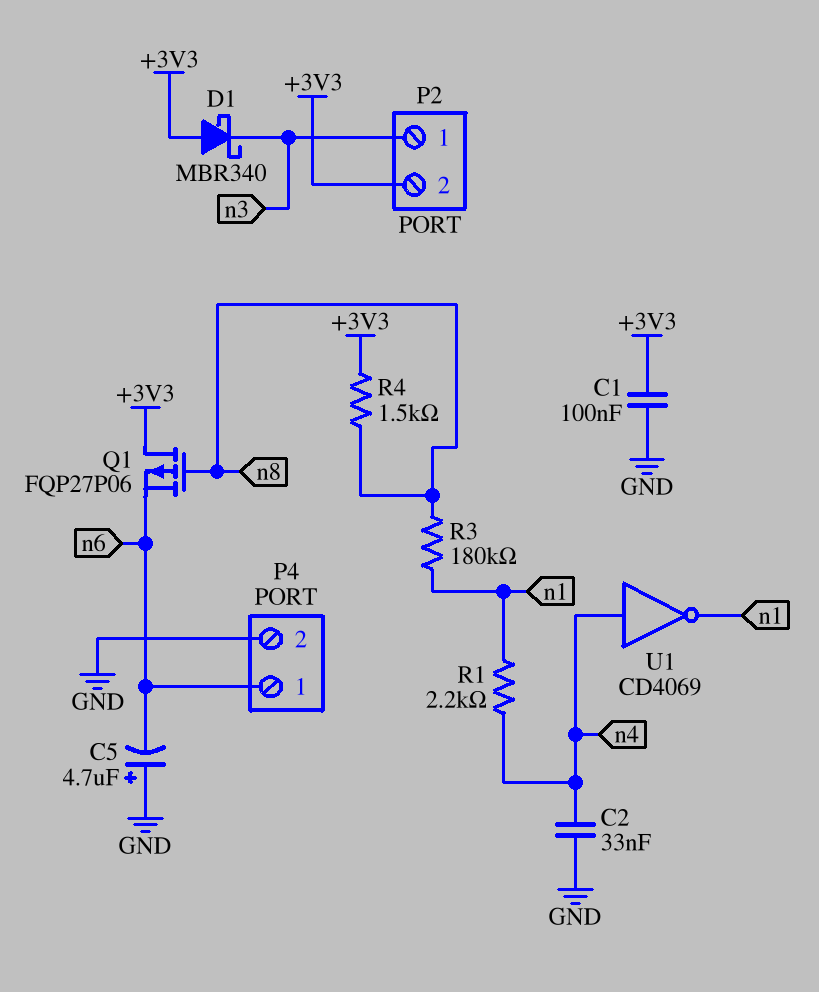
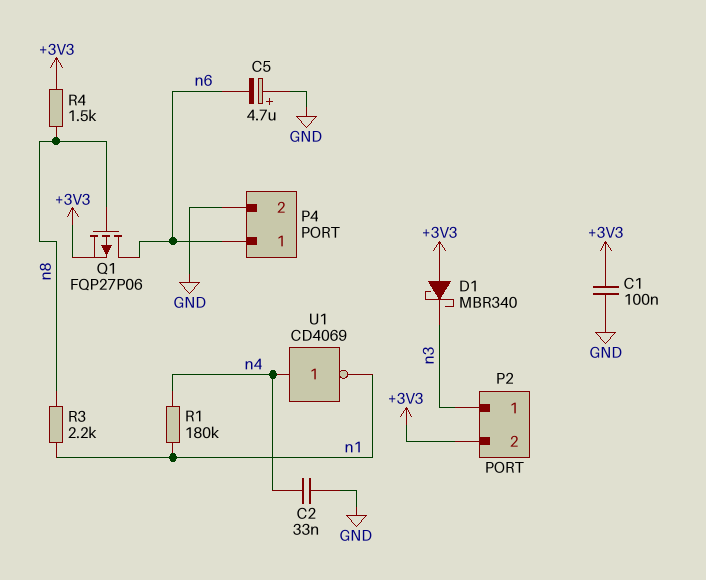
Q1: PMOS FQP27P06 (G n8, D +3V3, S n6) -> PMOS FQP27P06 (G n8, D n6, S +3V3)
R1: 2.2k (n1, n4) -> 180k (n1, n4)
R3: 180k (n1, n8) -> 2.2k (n1, n8)

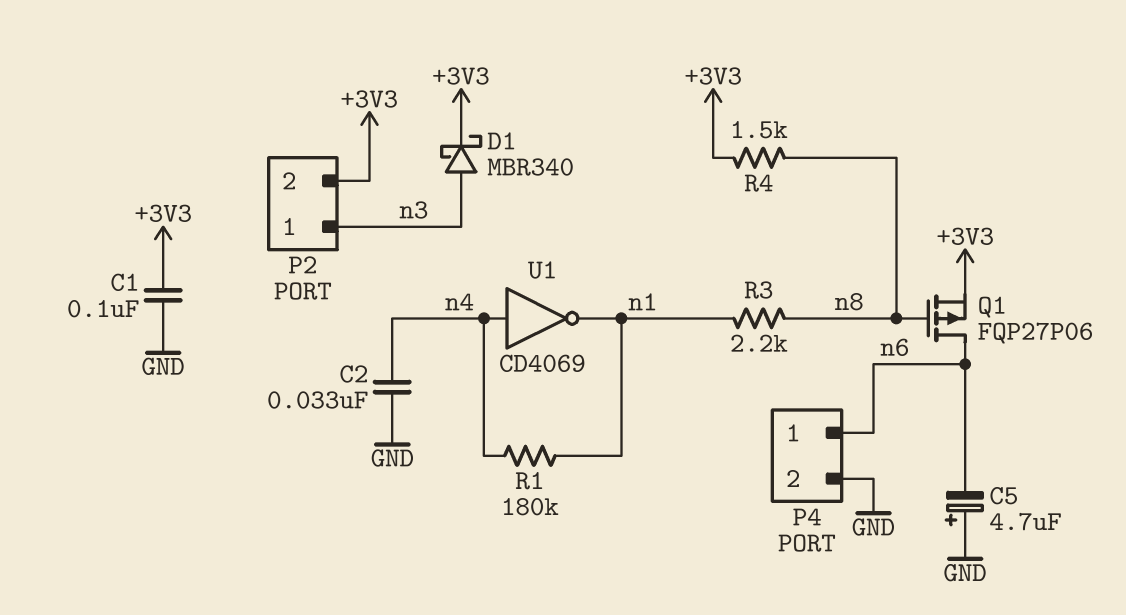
D1: schottky MBR340 (A +3V3, K n3) -> schottky MBR340 (A n3, K +3V3)

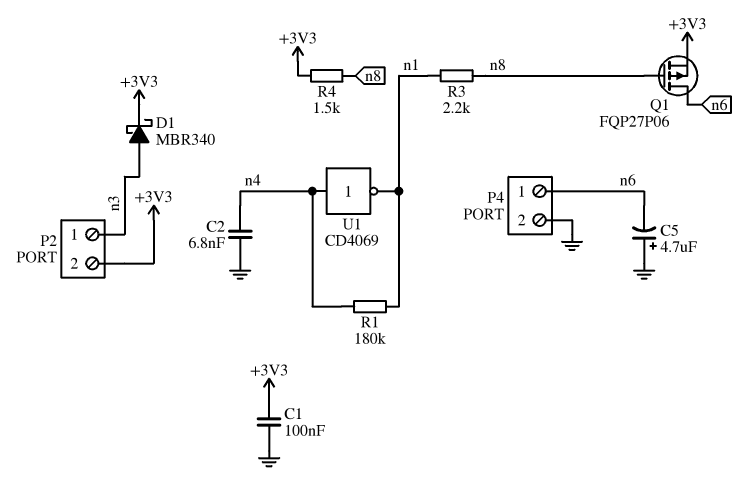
C2: 33nF (GND, n4) -> 6.8nF (GND, n4)

